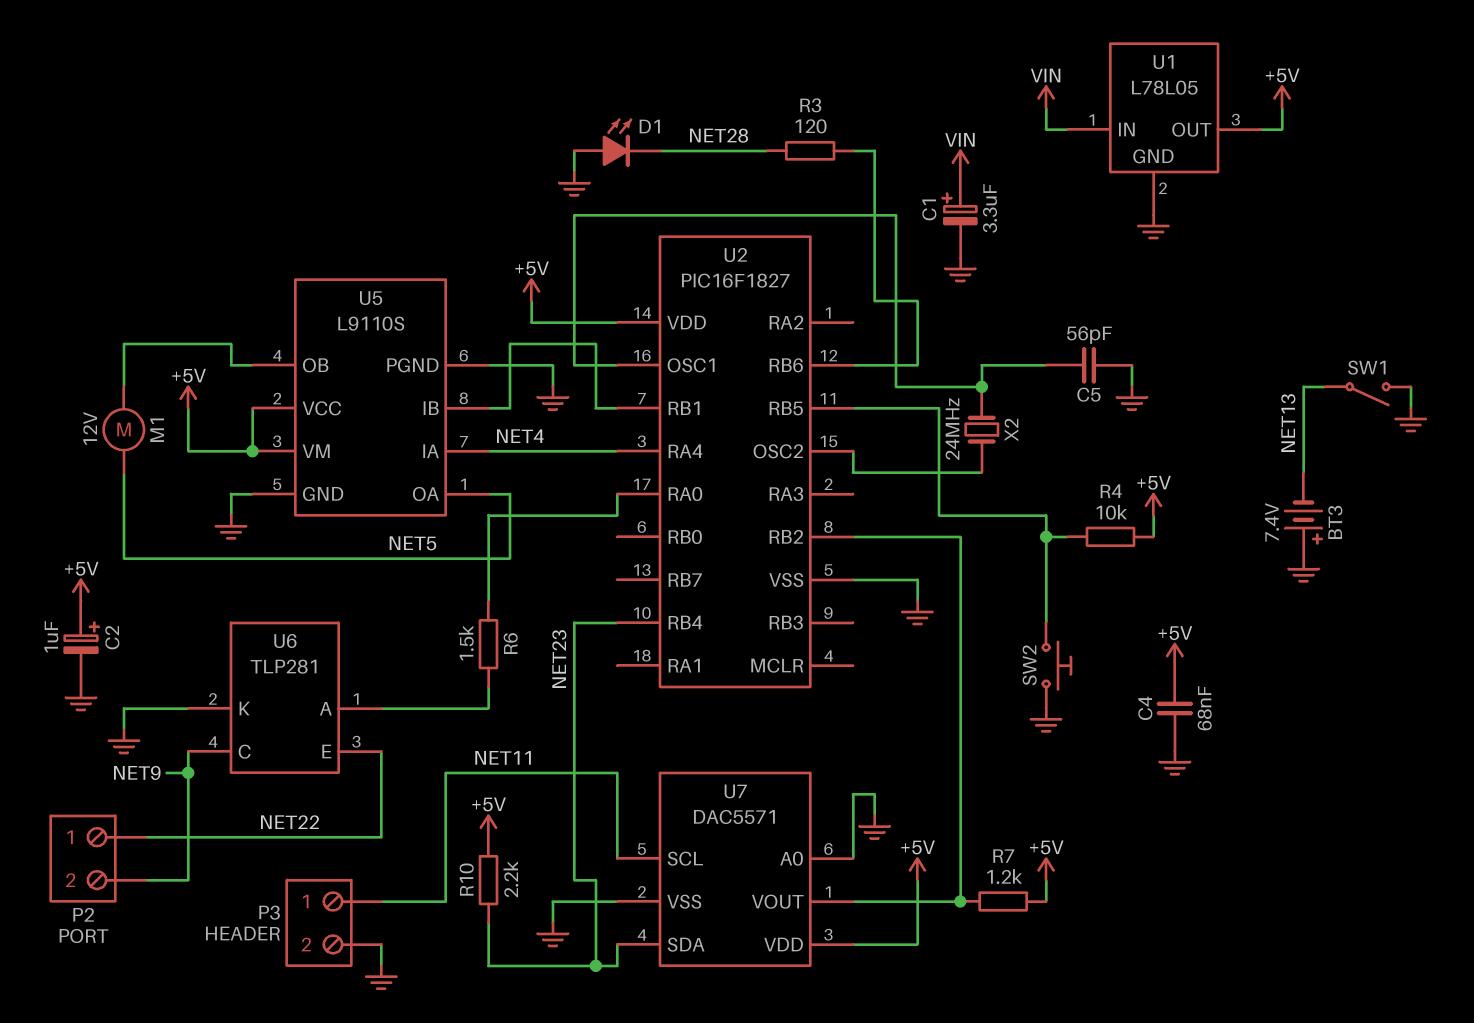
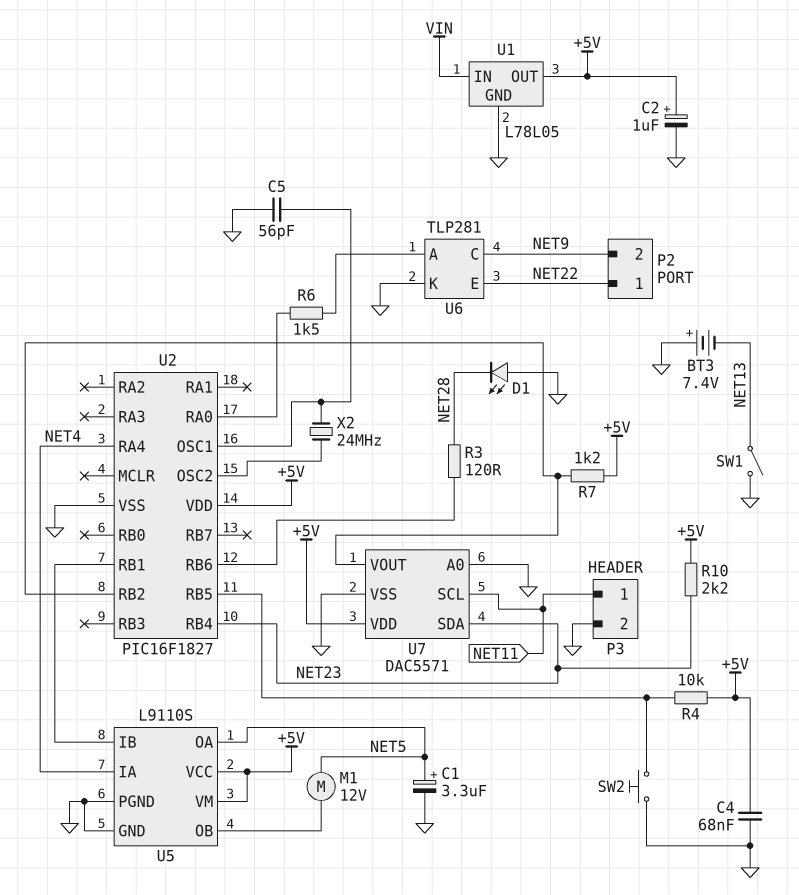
C1: 3.3uF (plus VIN, minus GND) -> 3.3uF (plus NET5, minus GND)

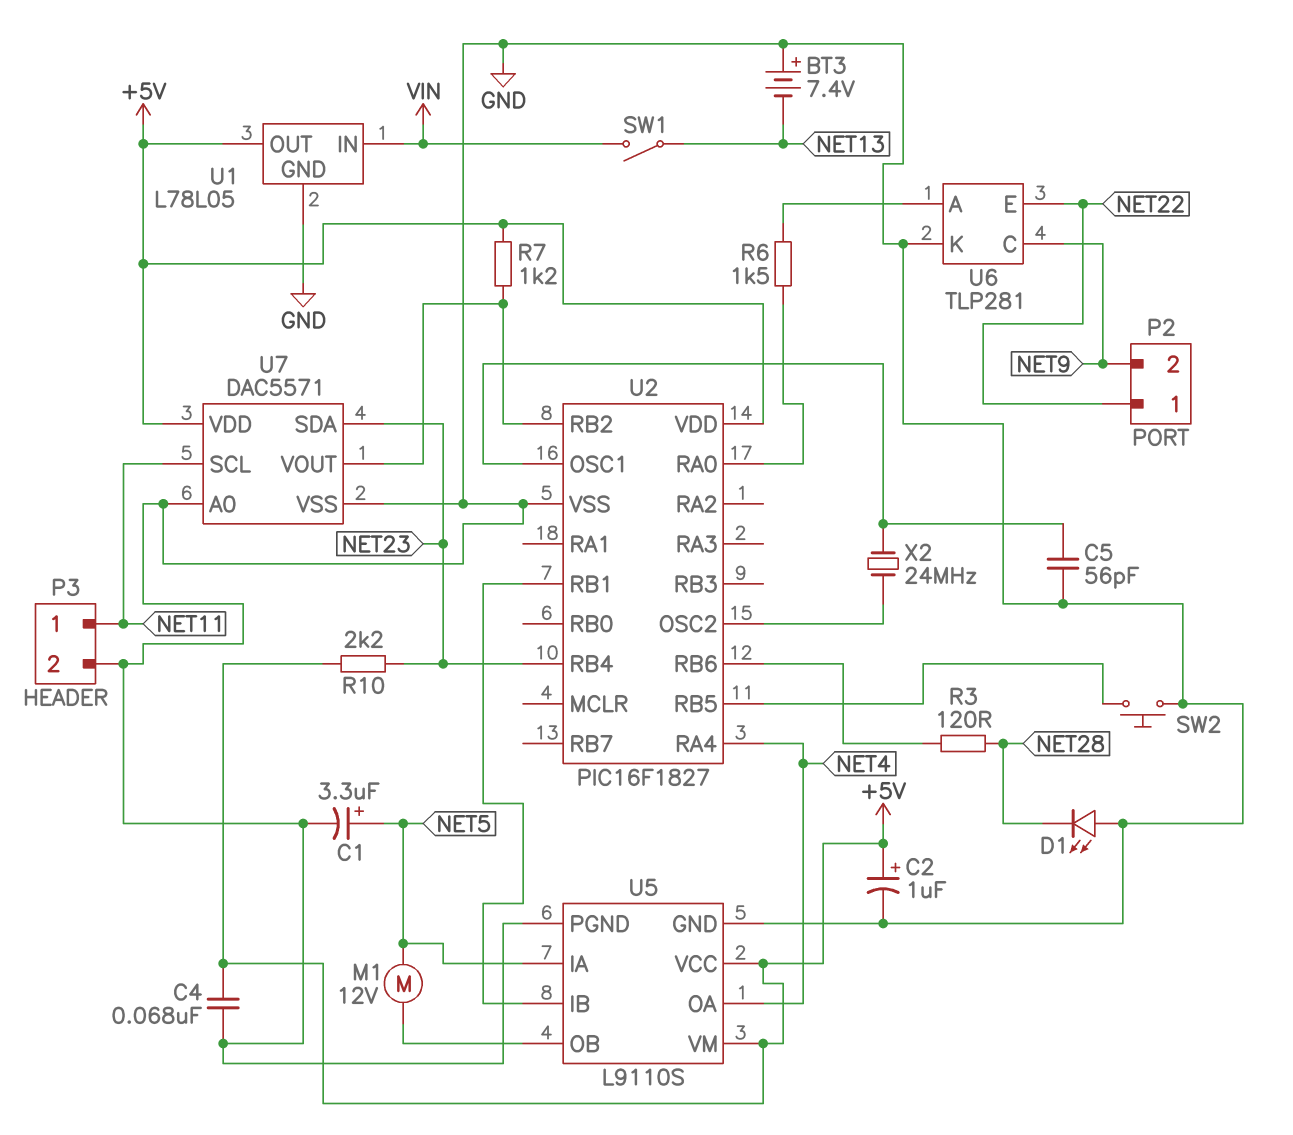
R4: 10k (+5V, U2/RB5) -> none
SW1: switch (GND, NET13) -> switch (NET13, VIN)
U5 pin IA: NET4 -> NET5
U5 pin OA: NET5 -> NET4

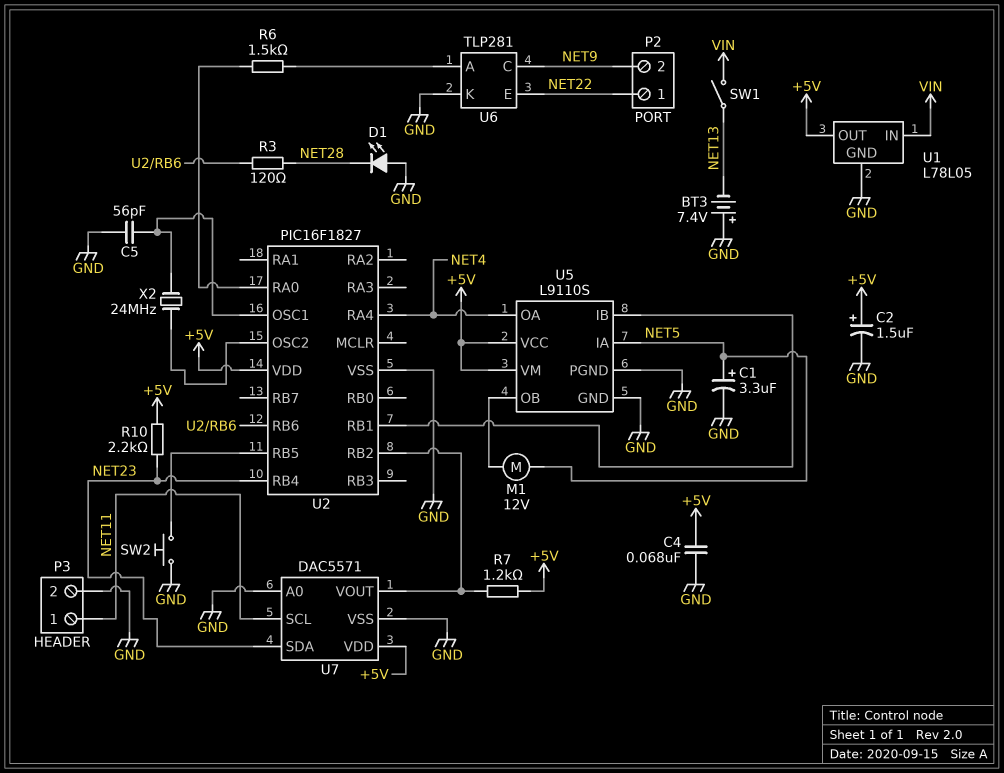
C2: 1uF (plus +5V, minus GND) -> 1.5uF (plus +5V, minus GND)

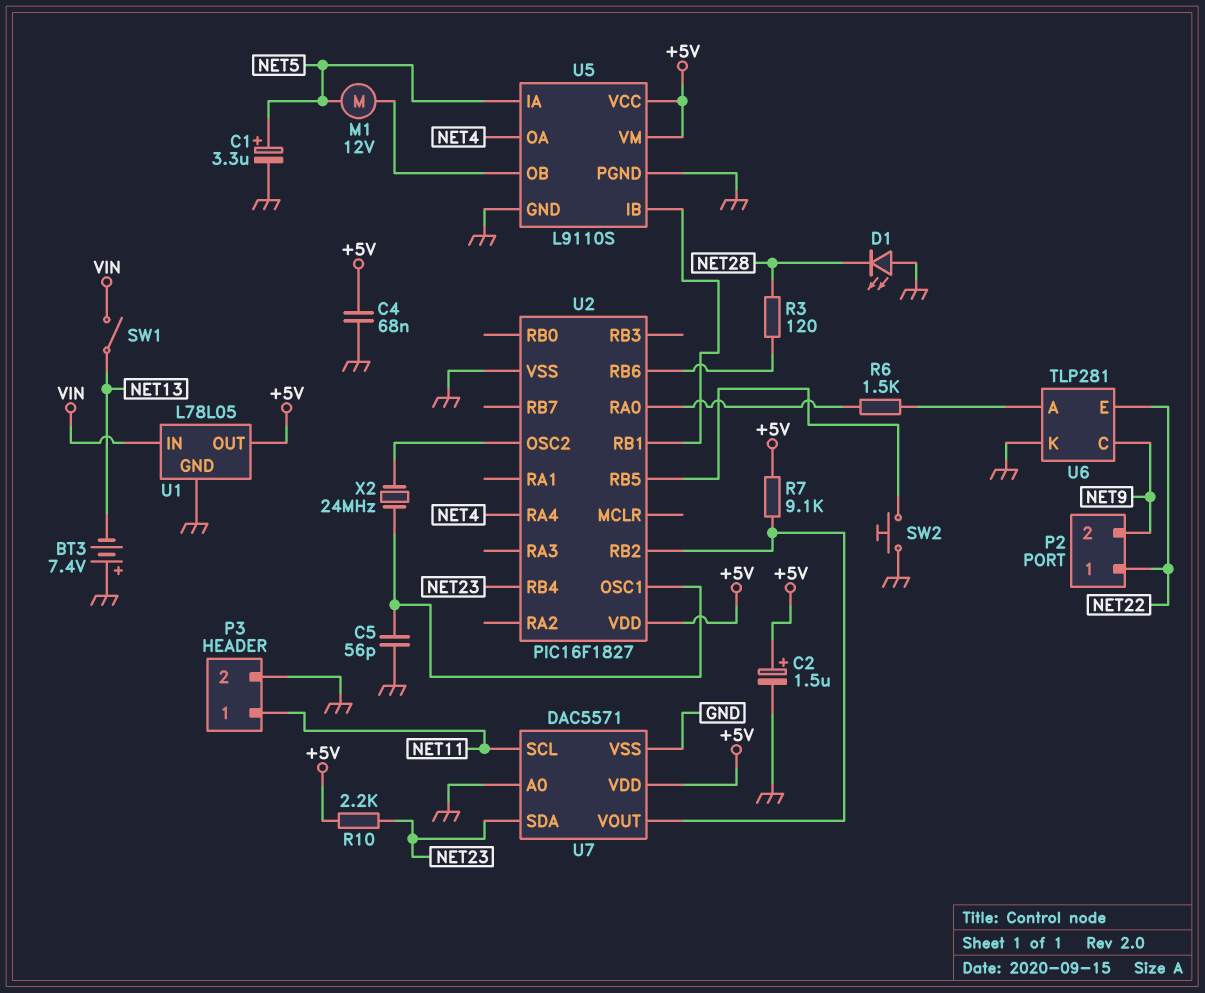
R7: 1.2k (+5V, U2/RB2) -> 9.1k (+5V, U2/RB2)

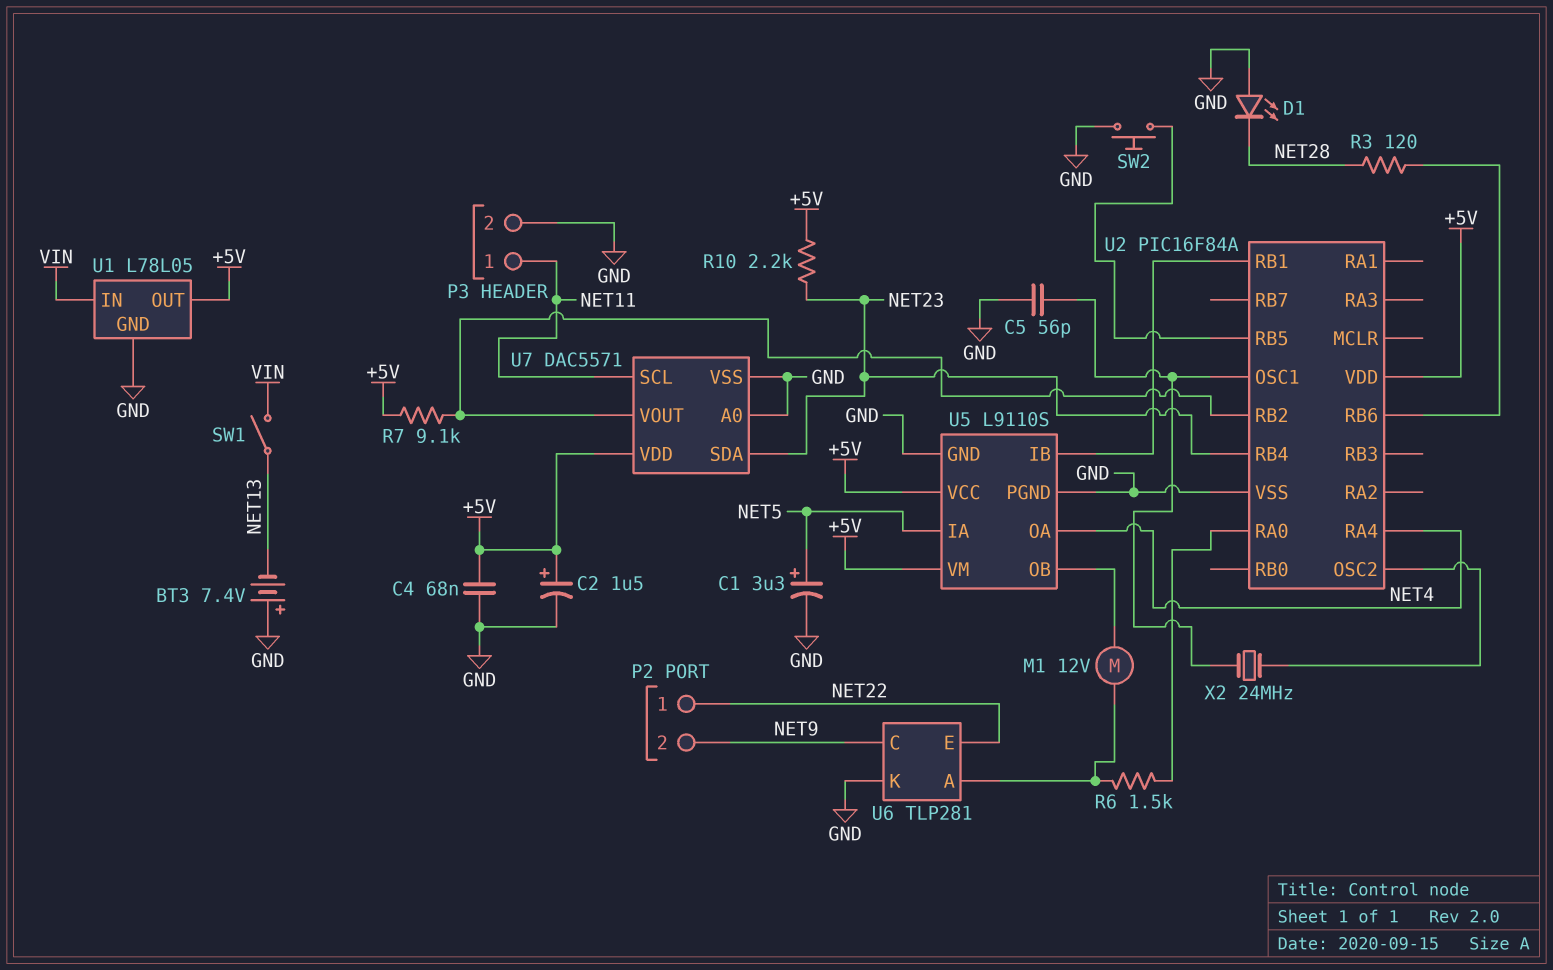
M1: motor 12V (NET5, U5/OB) -> motor 12V (U5/OB, U6/A)
U2: PIC16F1827 -> PIC16F84A

